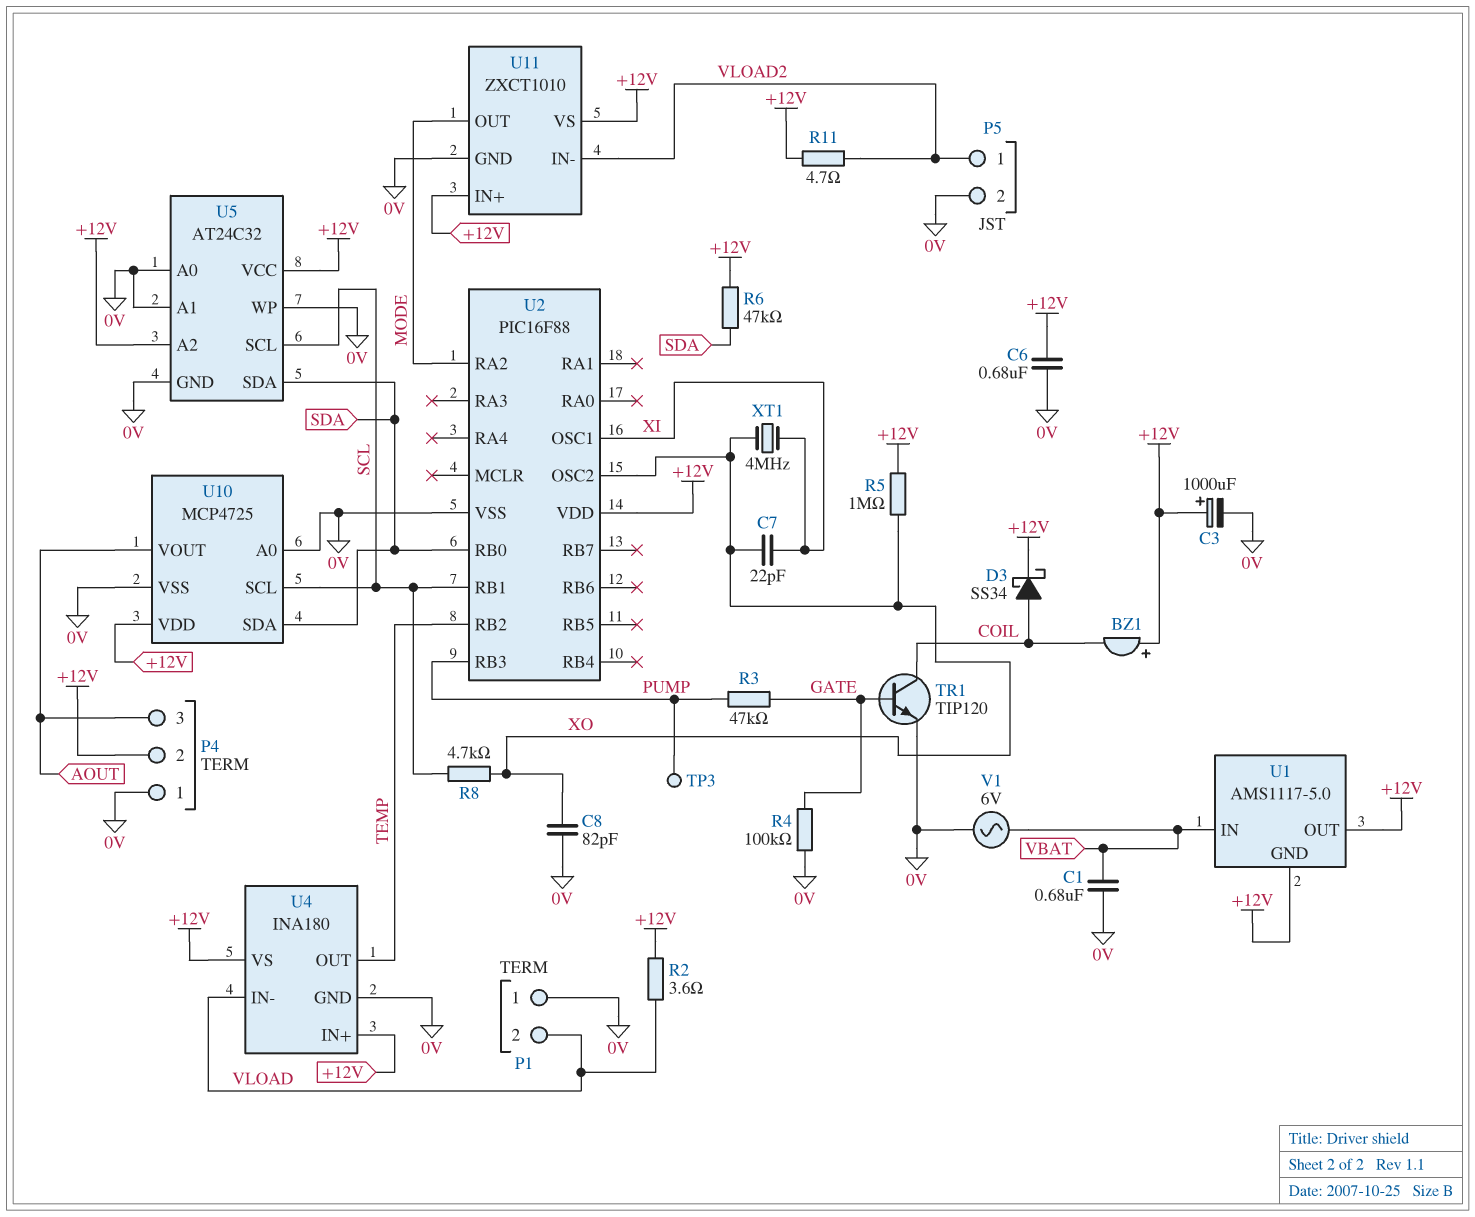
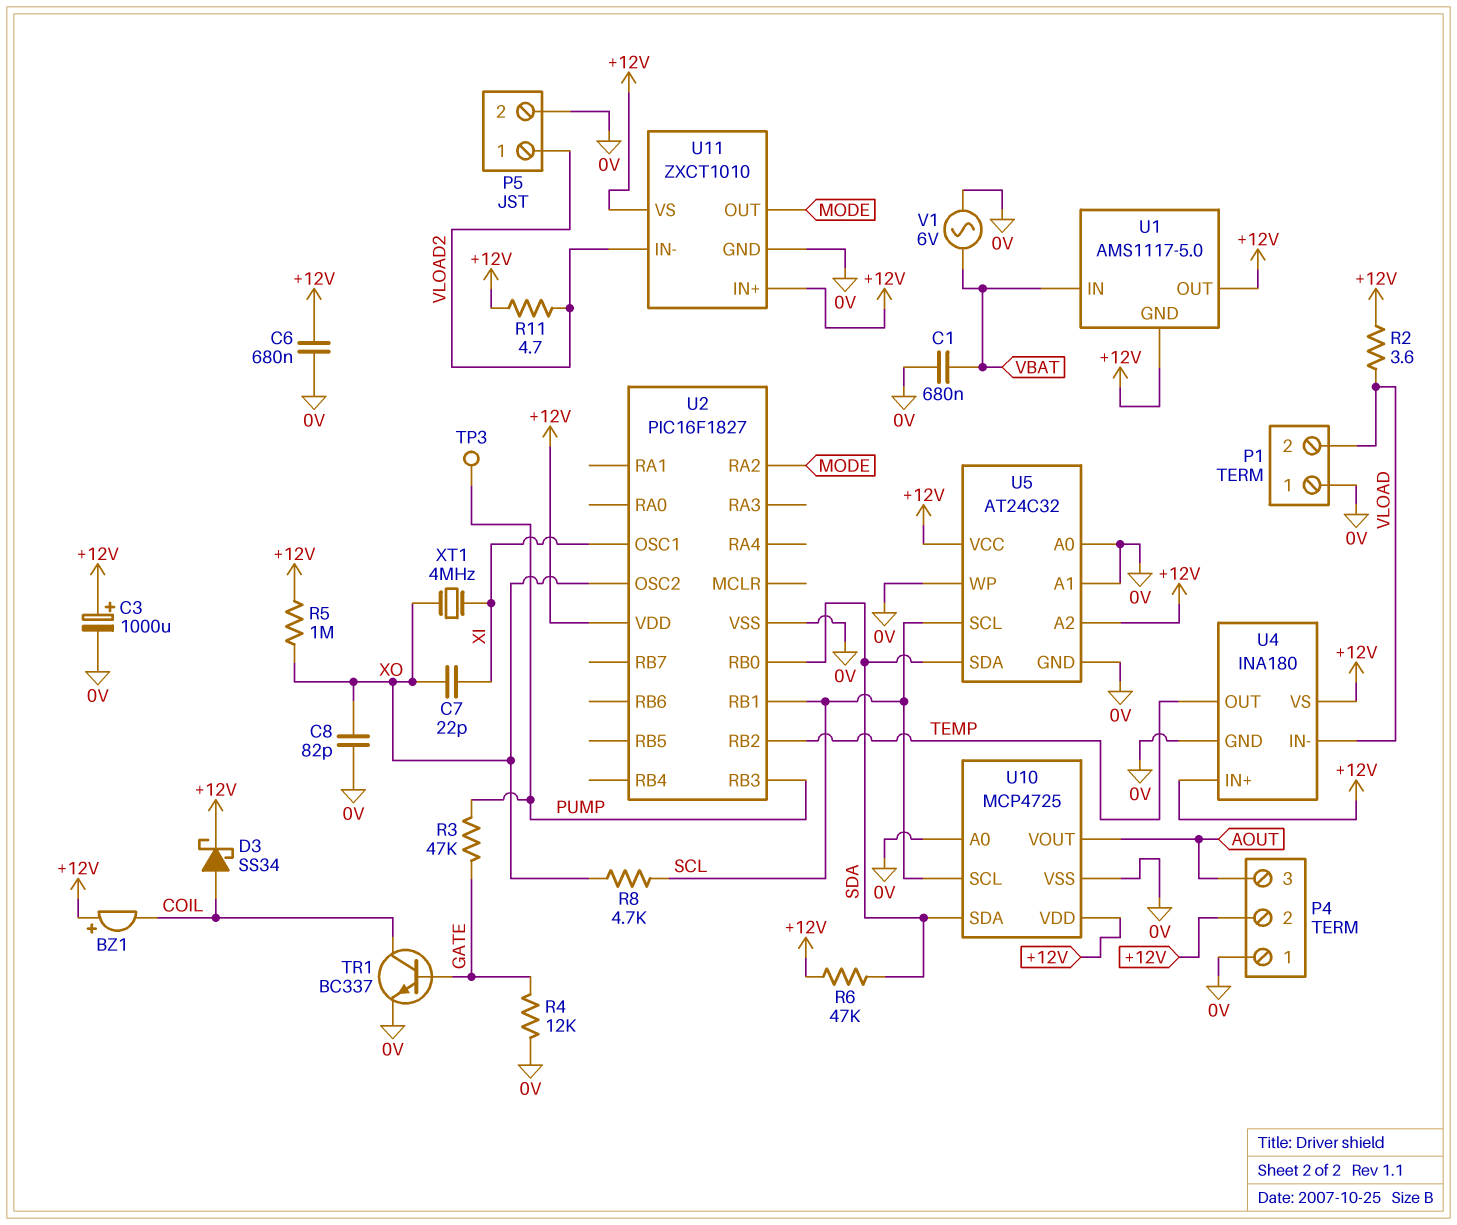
R4: 100k (0V, GATE) -> 12k (0V, GATE)
TR1: NPN TIP120 (B GATE, C COIL, E 0V) -> NPN BC337 (B GATE, C COIL, E 0V)
U2: PIC16F88 -> PIC16F1827

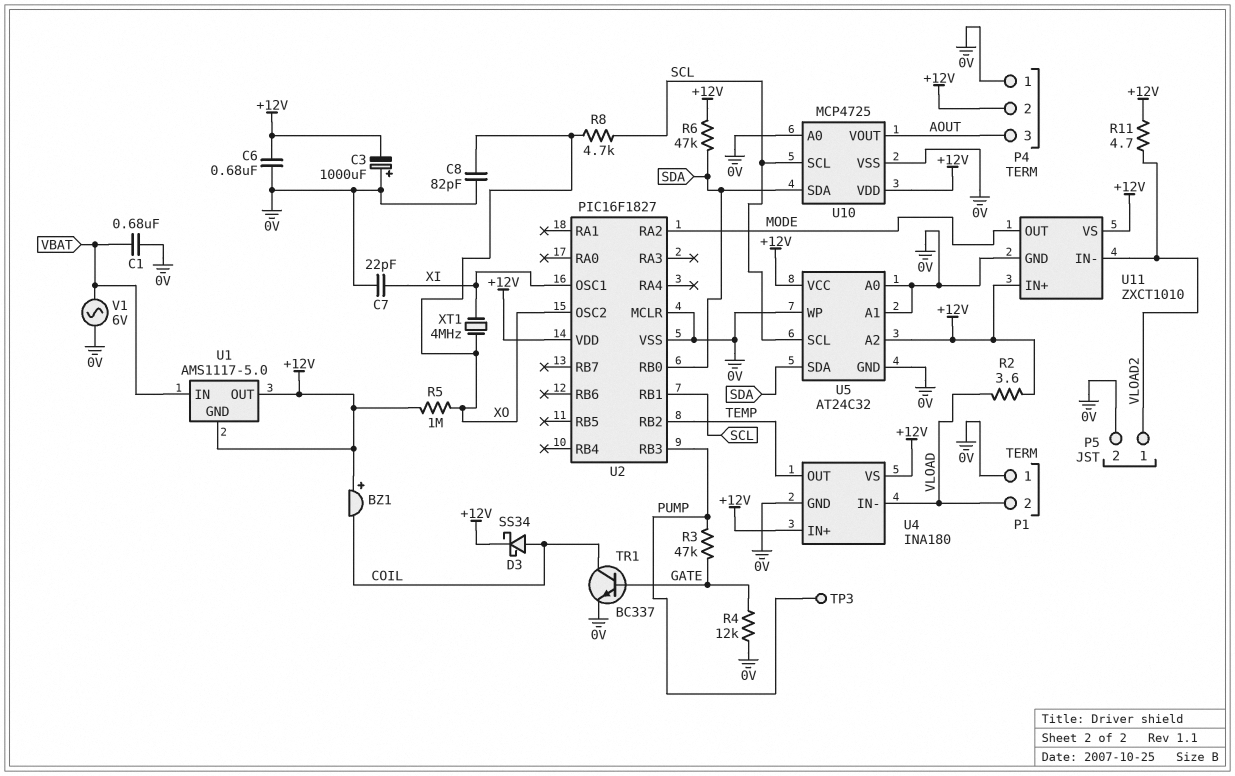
C3: 1000uF (plus +12V, minus 0V) -> 1000uF (plus 0V, minus +12V)
C7: 22pF (XI, XO) -> 22pF (0V, XI)
U2 pin MCLR: none -> 0V

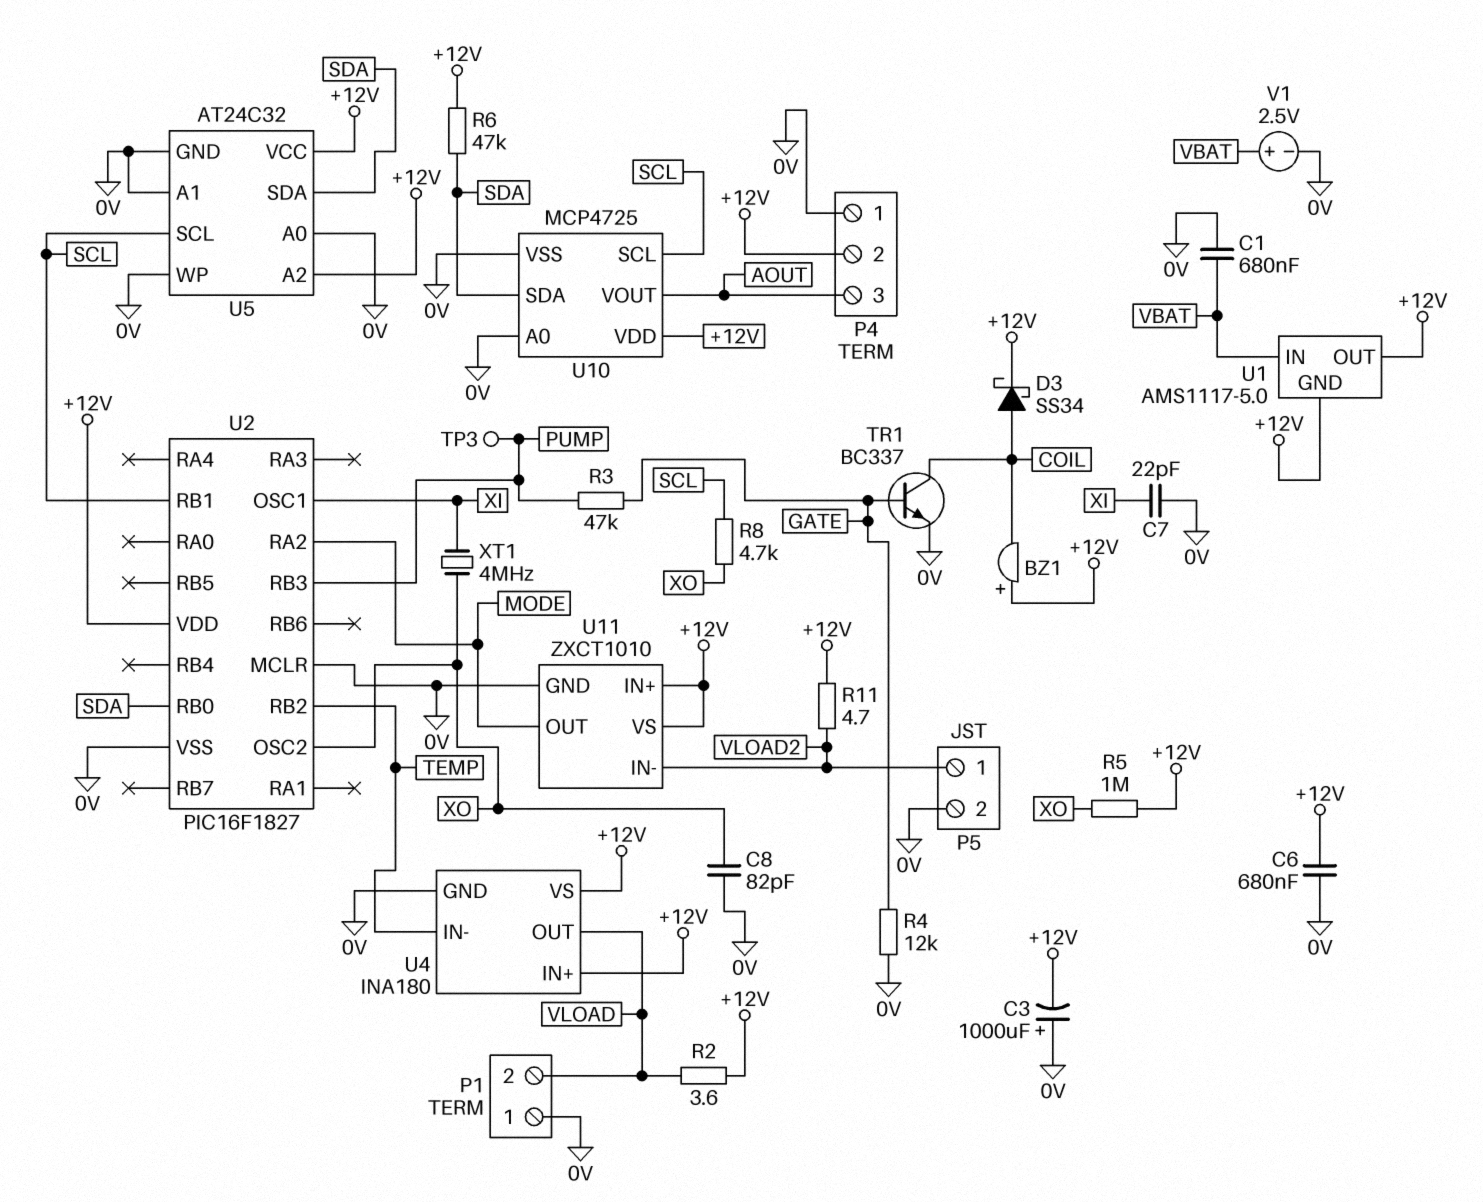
U4 pin IN-: VLOAD -> TEMP
U4 pin OUT: TEMP -> VLOAD
V1: AC 6V (0V, VBAT) -> 2.5V (plus VBAT, minus 0V)

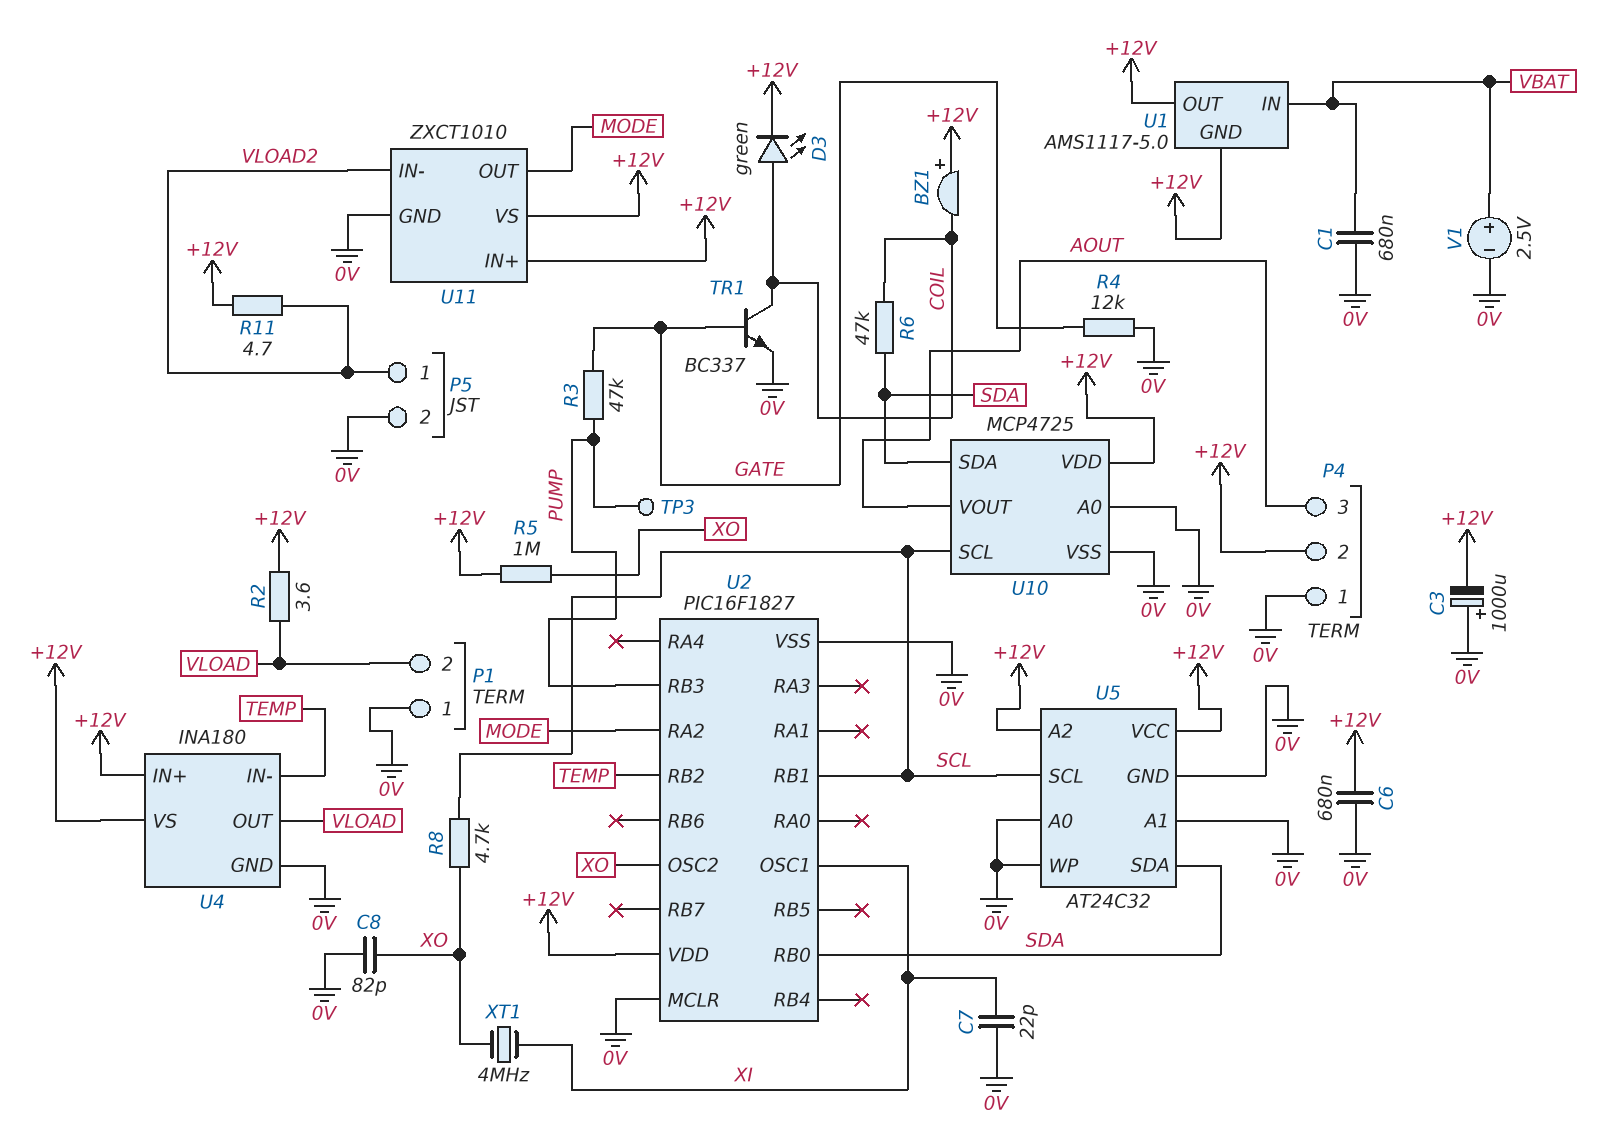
D3: schottky SS34 (A COIL, K +12V) -> LED green (A COIL, K +12V)
R6: 47k (+12V, SDA) -> 47k (COIL, SDA)

